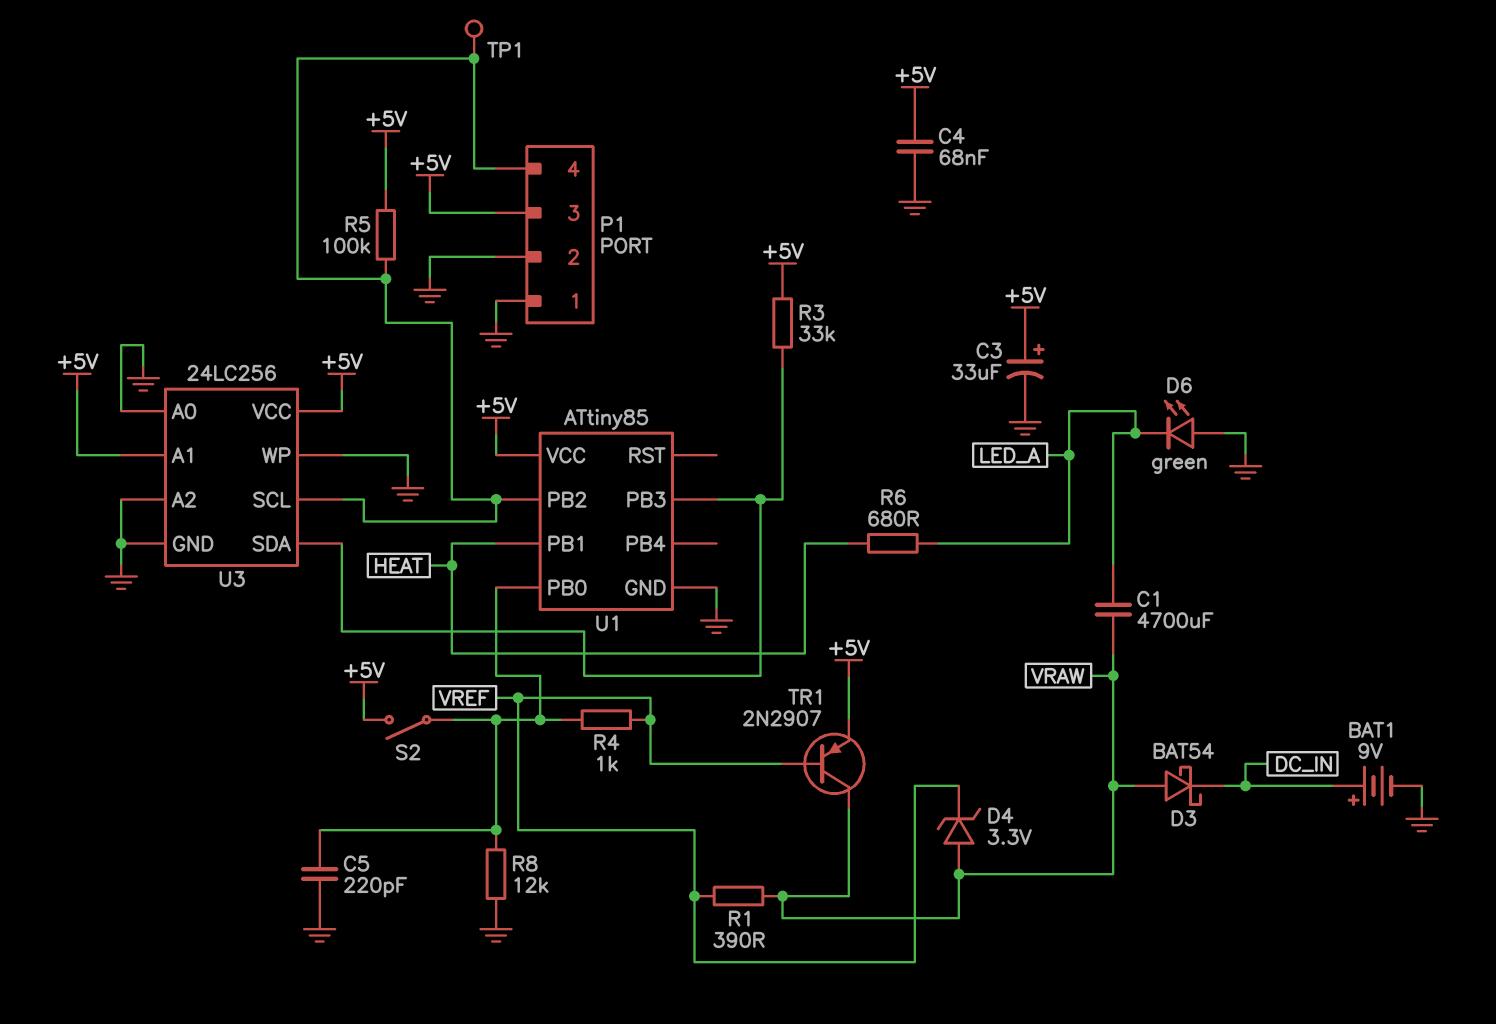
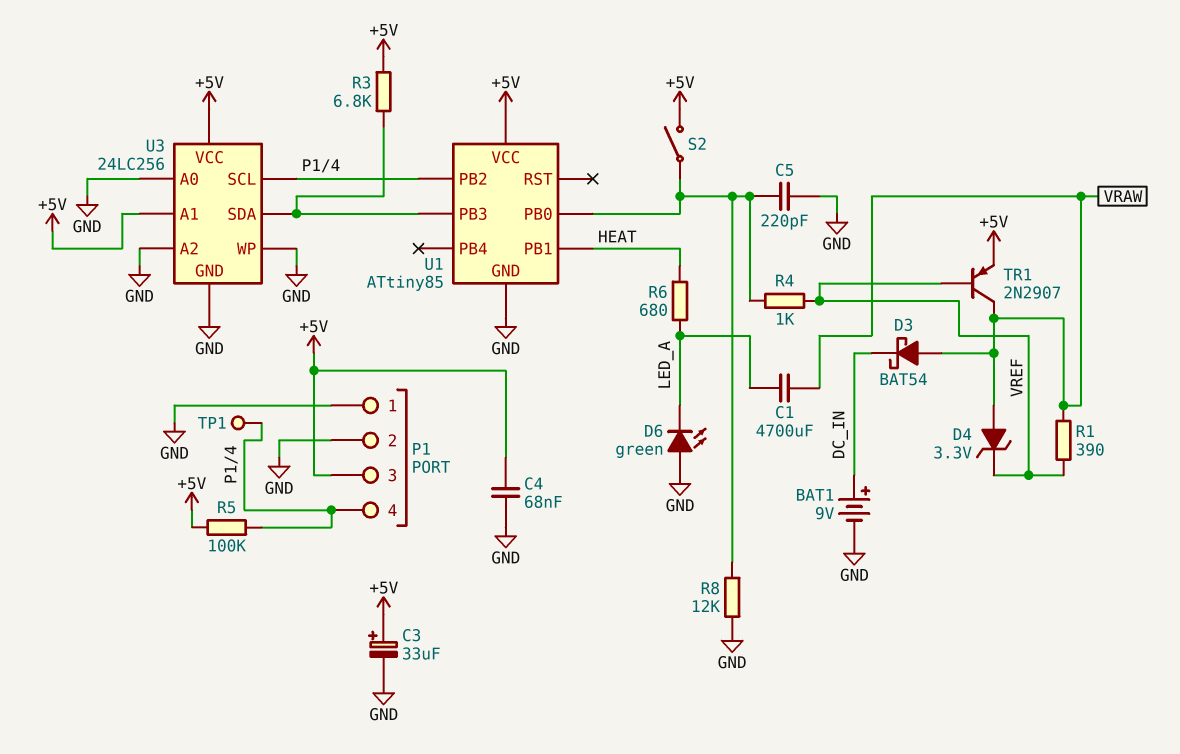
R3: 33k (+5V, U1/PB3) -> 6.8k (+5V, U1/PB3)

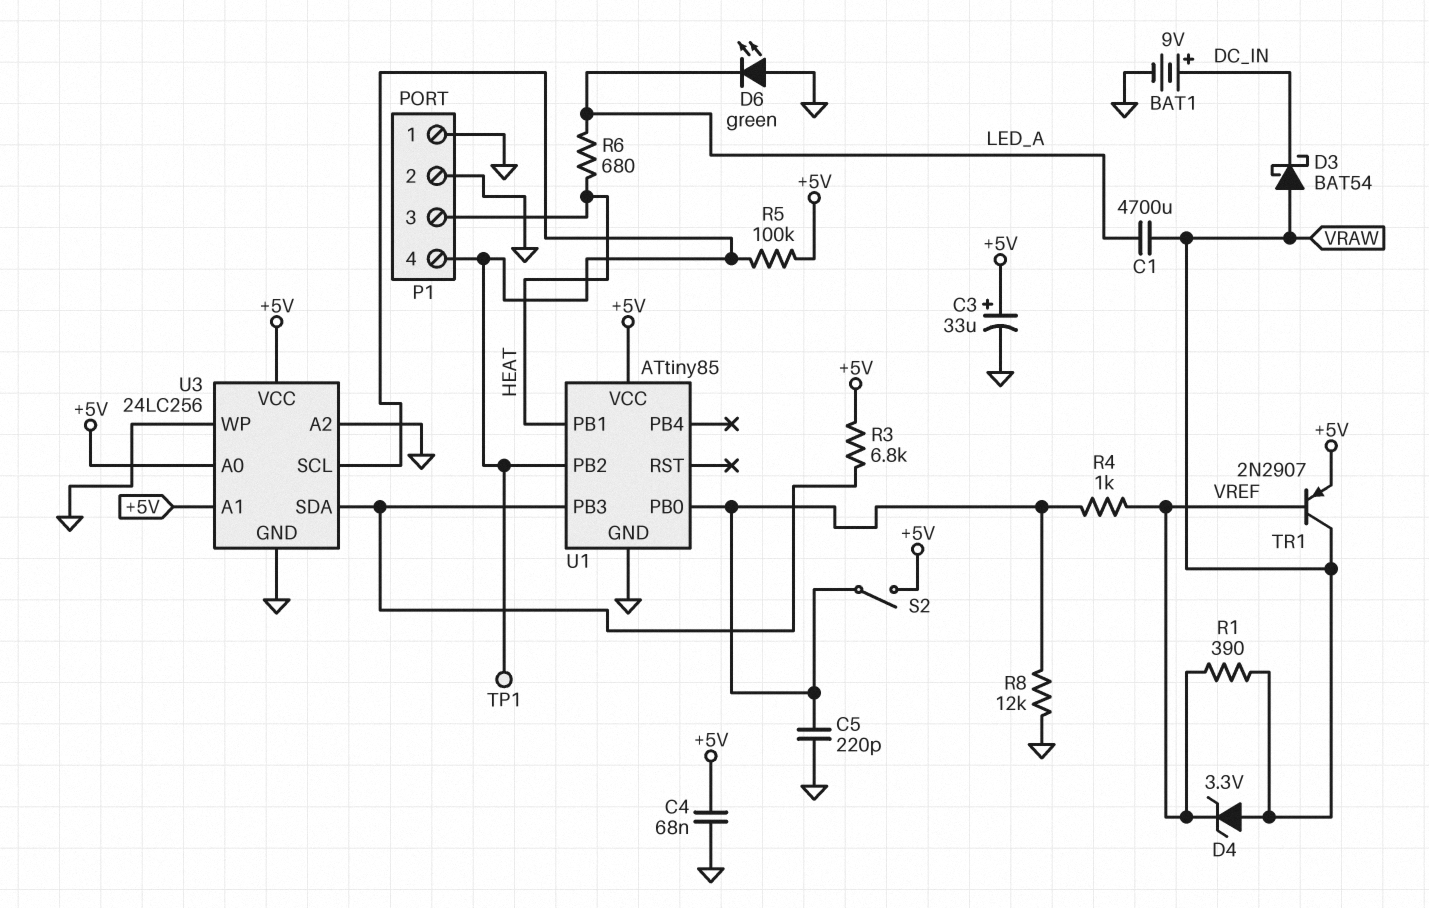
P1 pin 3: +5V -> HEAT
U3 pin A0: GND -> +5V

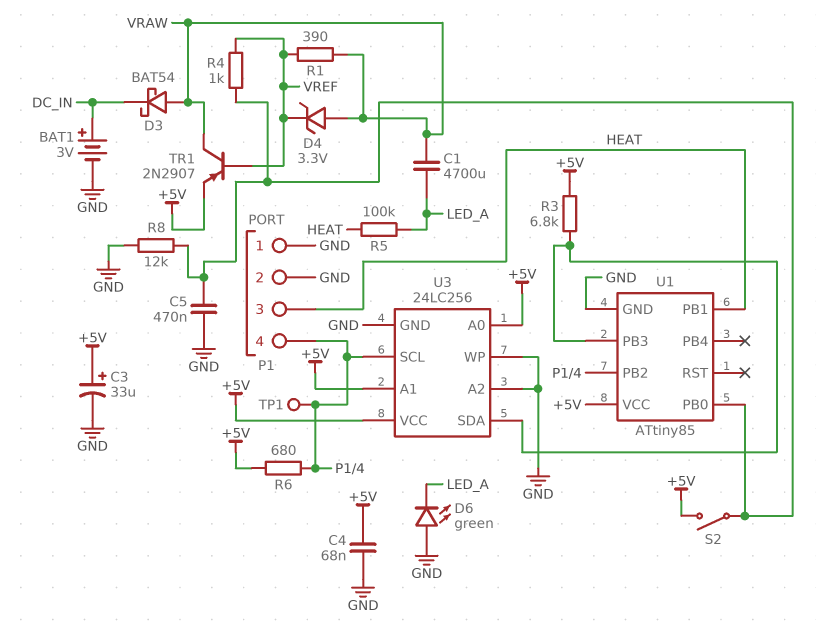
BAT1: 9V (plus DC_IN, minus GND) -> 3V (plus DC_IN, minus GND)
C5: 220pF (GND, U1/PB0) -> 470nF (GND, U1/PB0)
R5: 100k (+5V, P1/4) -> 100k (HEAT, LED_A)
R6: 680 (HEAT, LED_A) -> 680 (+5V, P1/4)

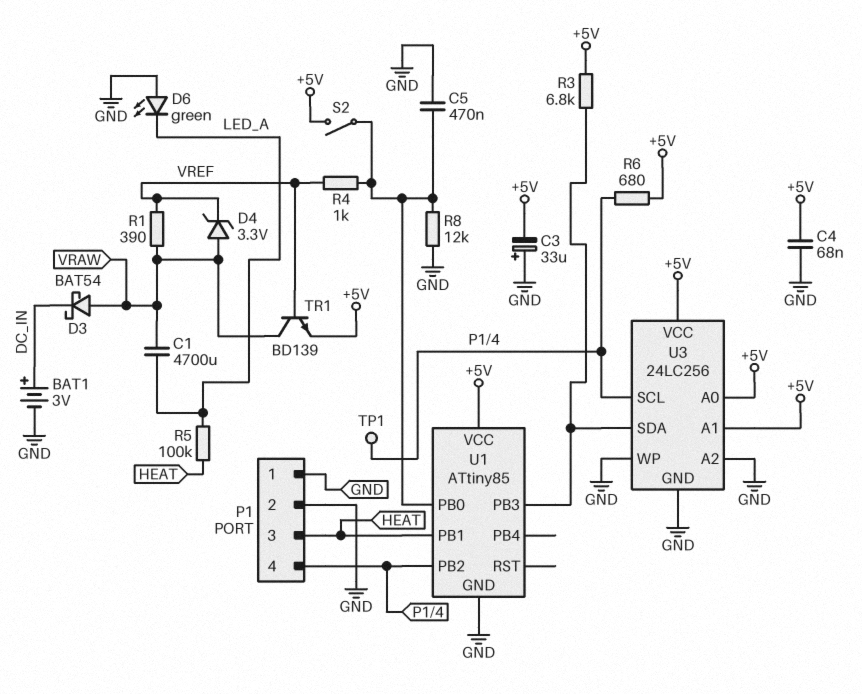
C3: 33uF (plus +5V, minus GND) -> 33uF (plus GND, minus +5V)
TR1: PNP 2N2907 (B VREF, C VRAW, E +5V) -> NPN BD139 (B VREF, C VRAW, E +5V)

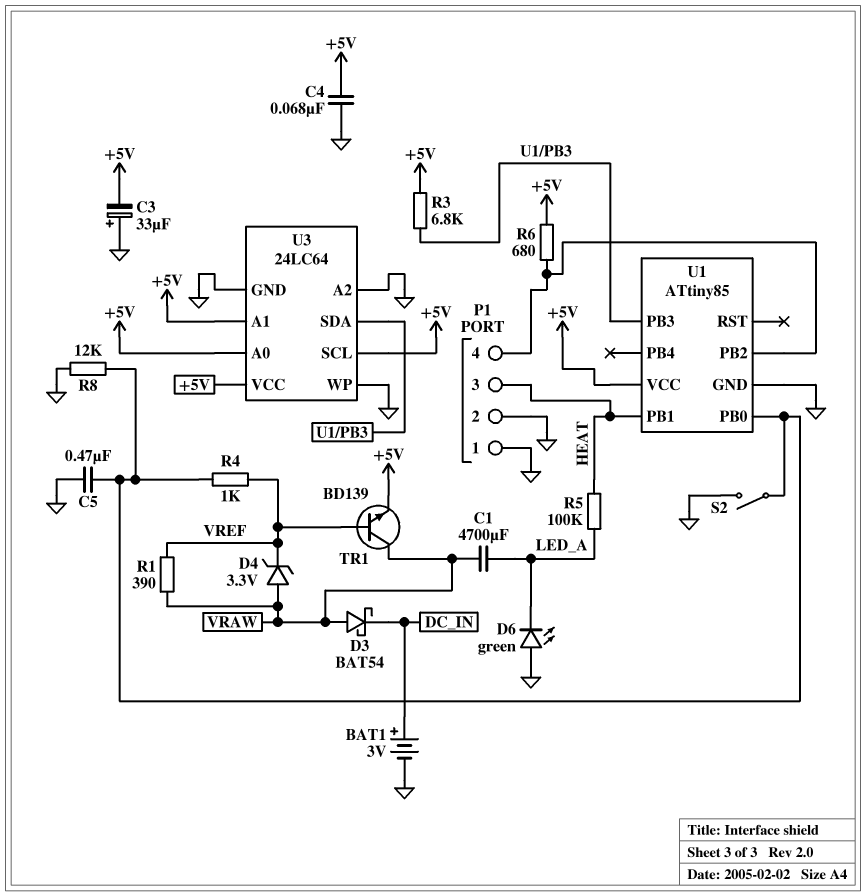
S2: switch (+5V, U1/PB0) -> switch (GND, U1/PB0)
TP1: test point (P1/4) -> none
U3: 24LC256 -> 24LC64
U3 pin SCL: P1/4 -> +5V

